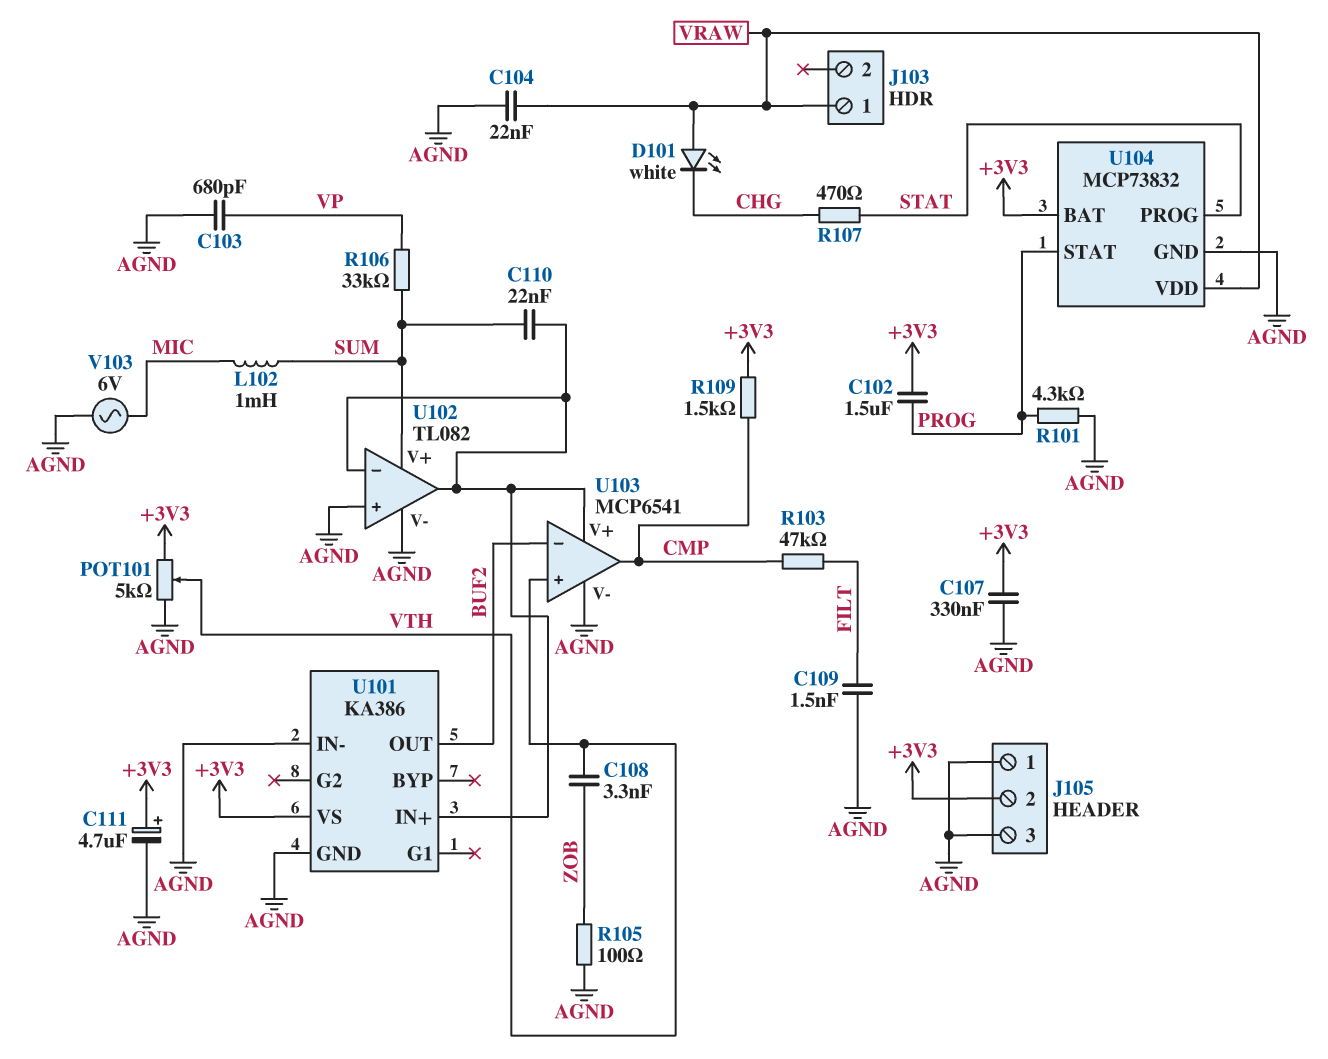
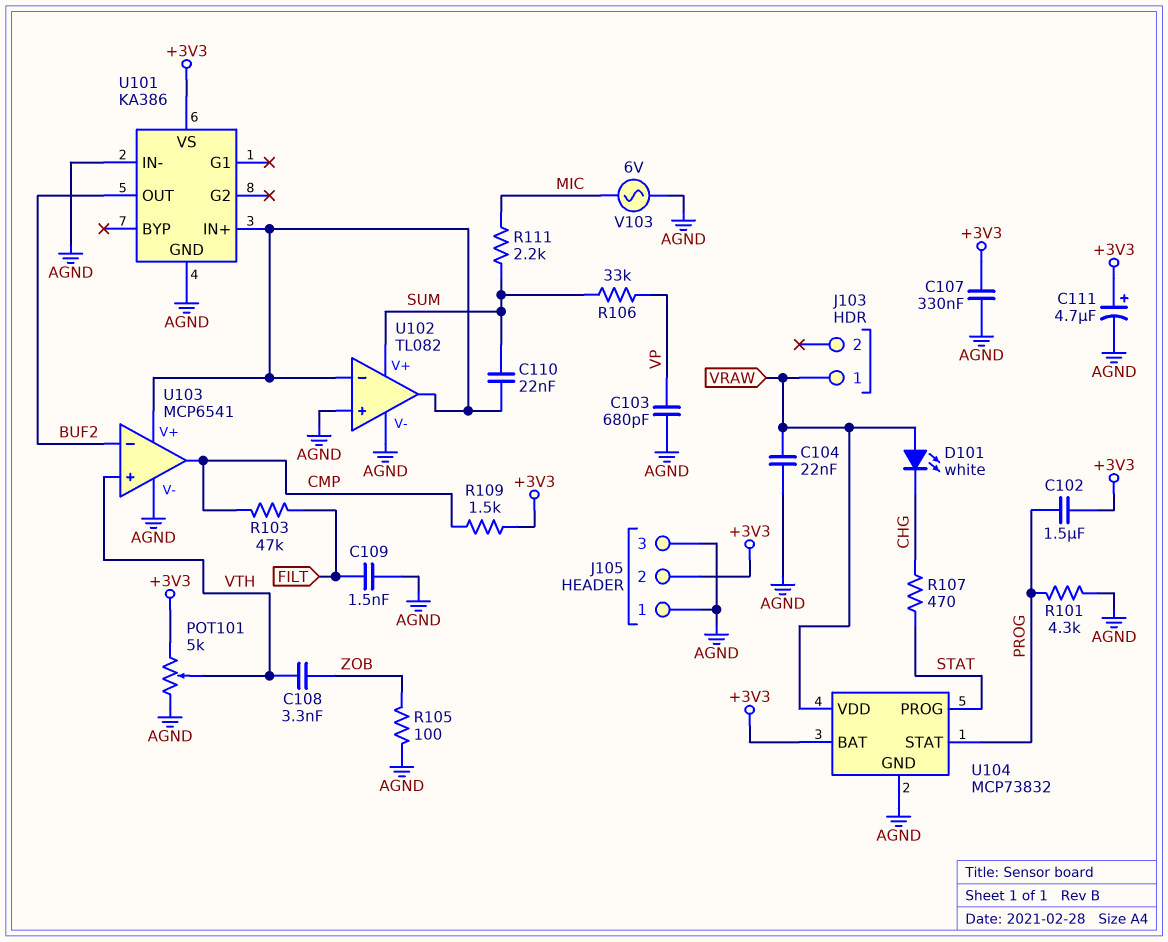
L102: 1mH (MIC, SUM) -> none
R111: none -> 2.2k (MIC, SUM)

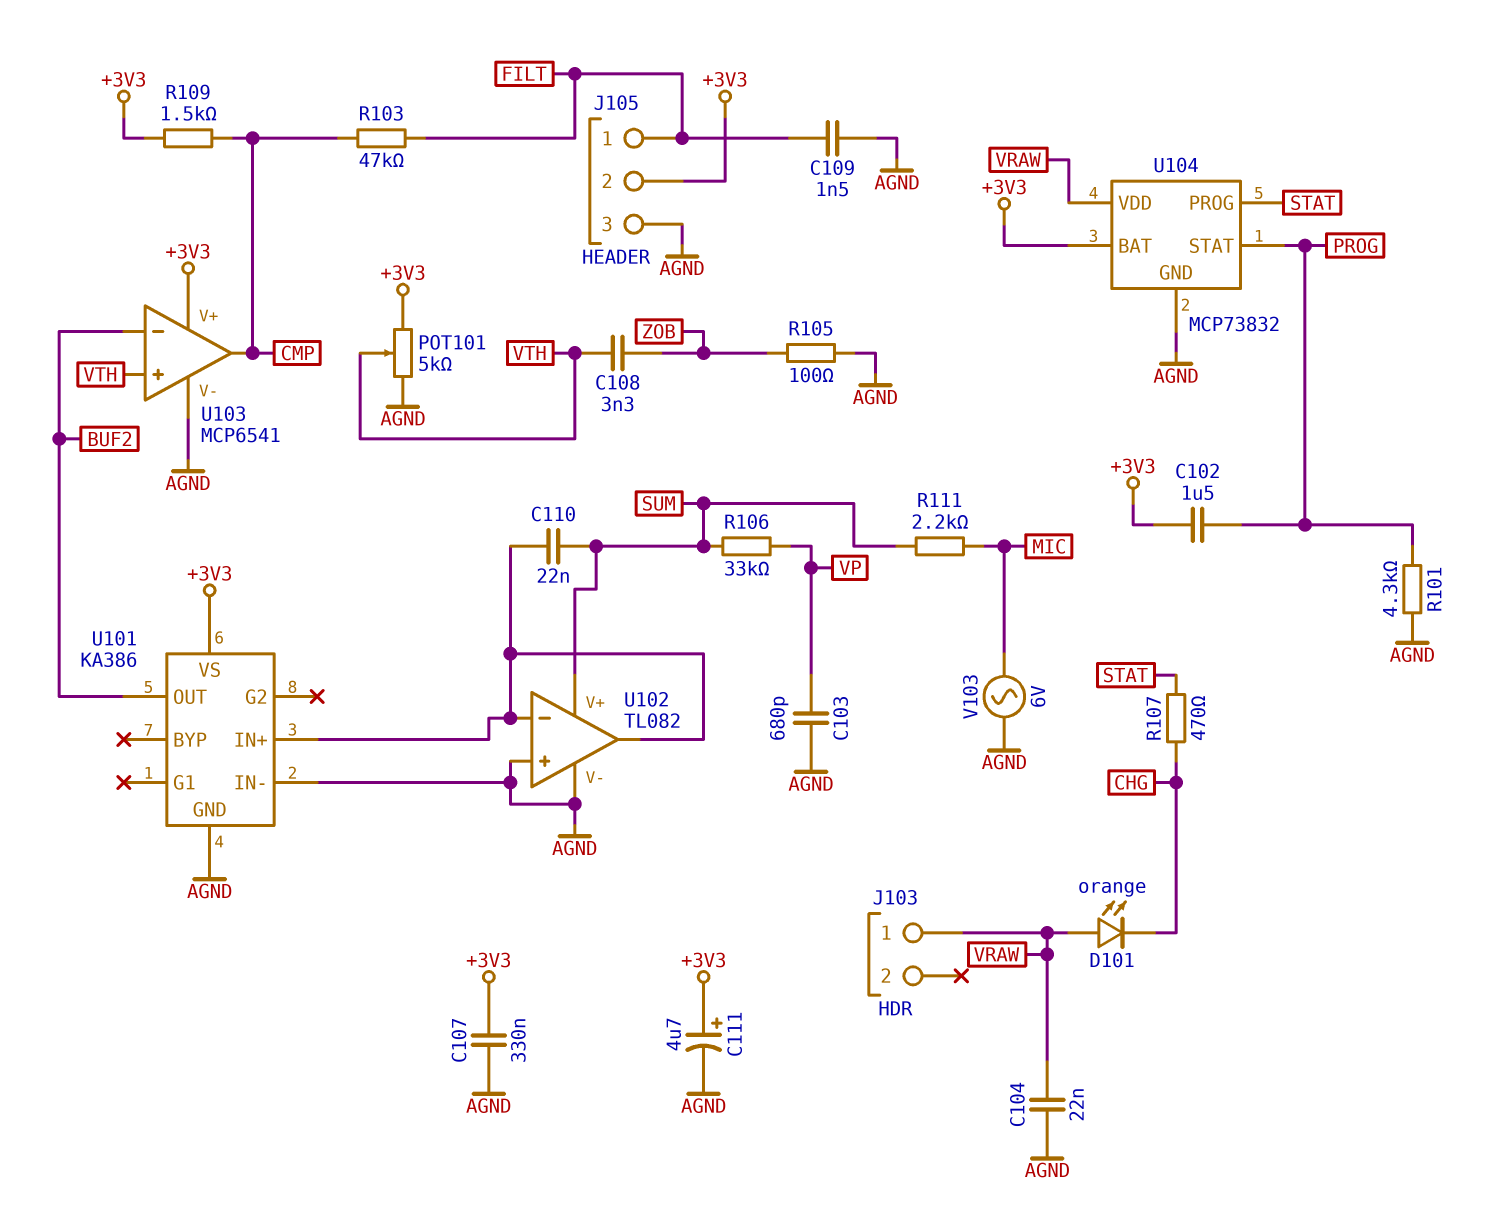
D101: LED white (A VRAW, K CHG) -> LED orange (A VRAW, K CHG)
J105 pin 1: AGND -> FILT
U103 pin V+: U101/IN+ -> +3V3

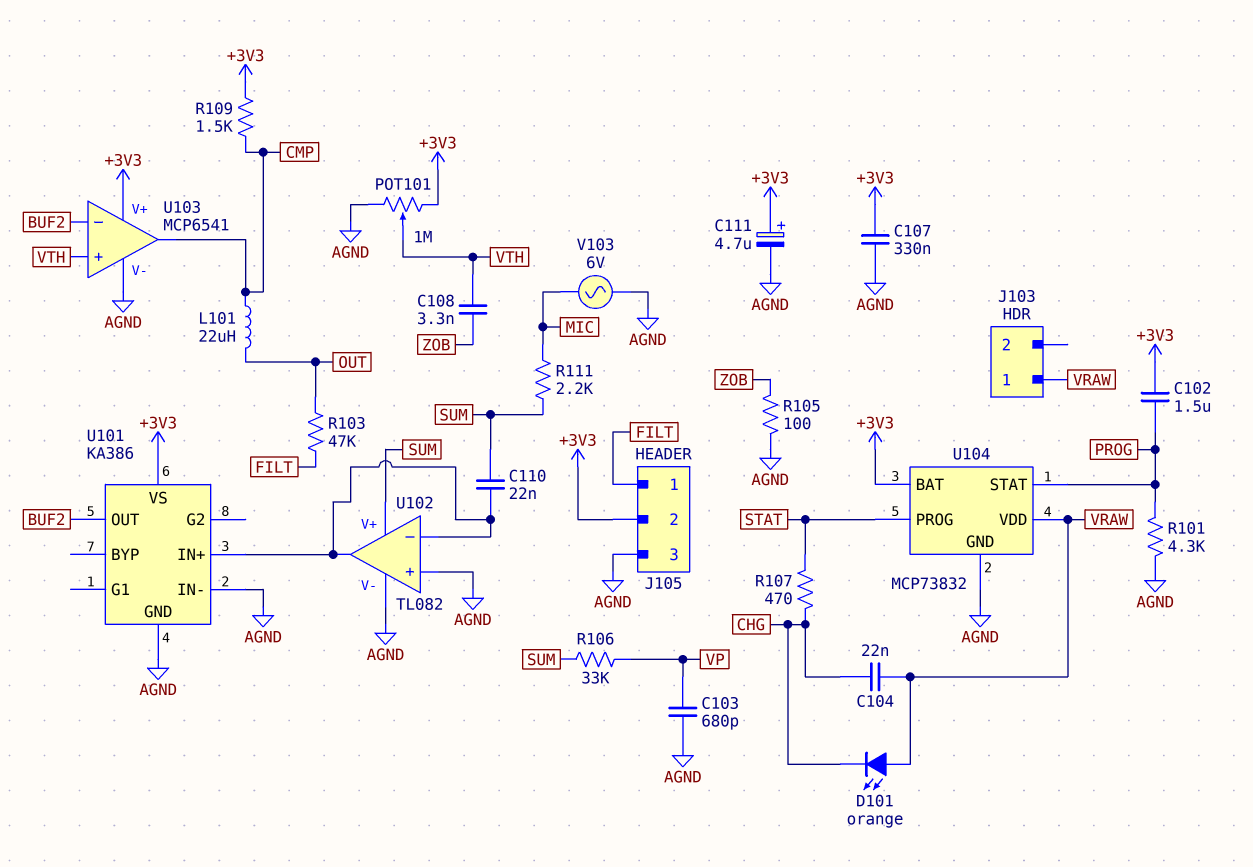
C104: 22nF (AGND, VRAW) -> 22nF (CHG, VRAW)
C109: 1.5nF (AGND, FILT) -> none
L101: none -> 22uH (CMP, OUT)
POT101: 5k (+3V3, AGND, wiper VTH) -> 1M (+3V3, AGND, wiper VTH)
R103: 47k (CMP, FILT) -> 47k (FILT, OUT)

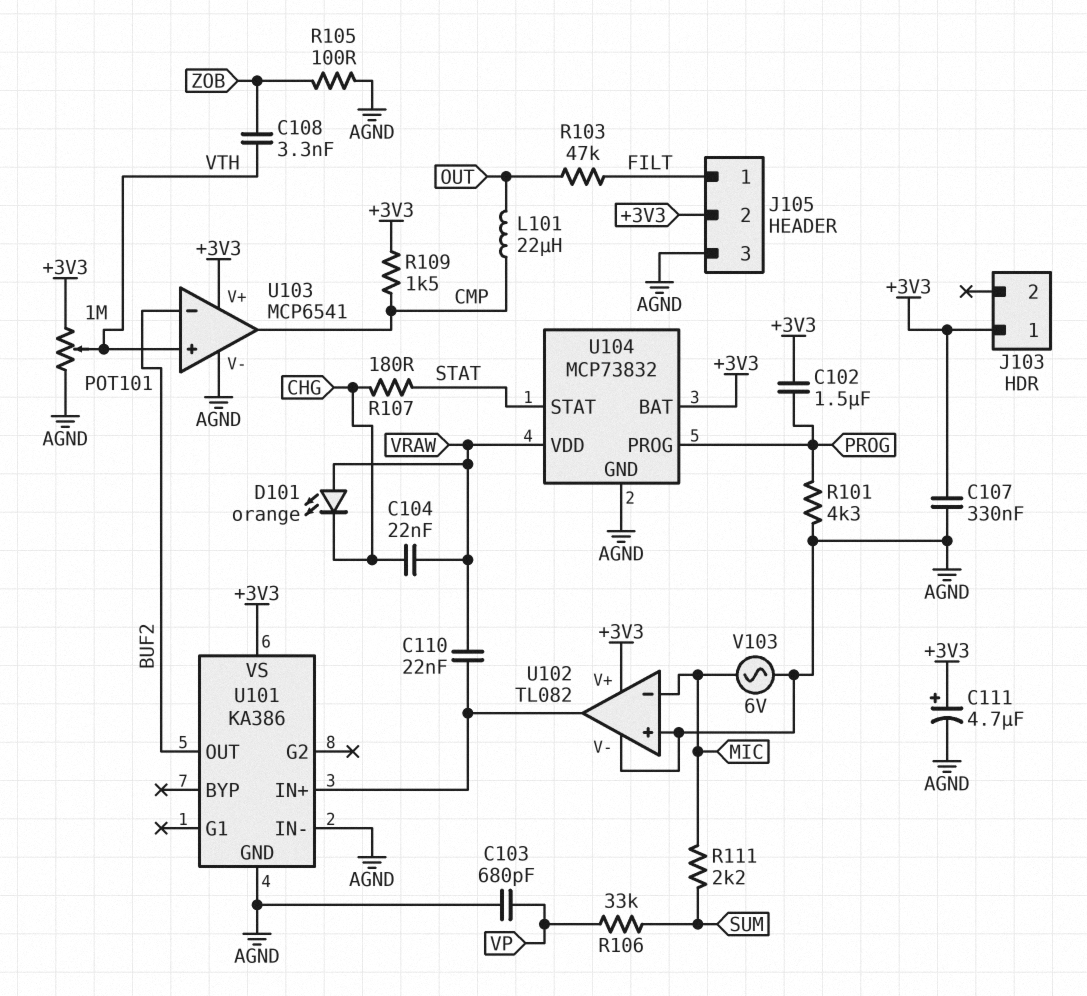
C110: 22nF (SUM, U101/IN+) -> 22nF (U101/IN+, VRAW)
J103 pin 1: VRAW -> +3V3
R107: 470 (CHG, STAT) -> 180 (CHG, STAT)
U102 pin V+: SUM -> +3V3
U102 pin in-: U101/IN+ -> MIC
U104 pin PROG: STAT -> PROG
U104 pin STAT: PROG -> STAT

